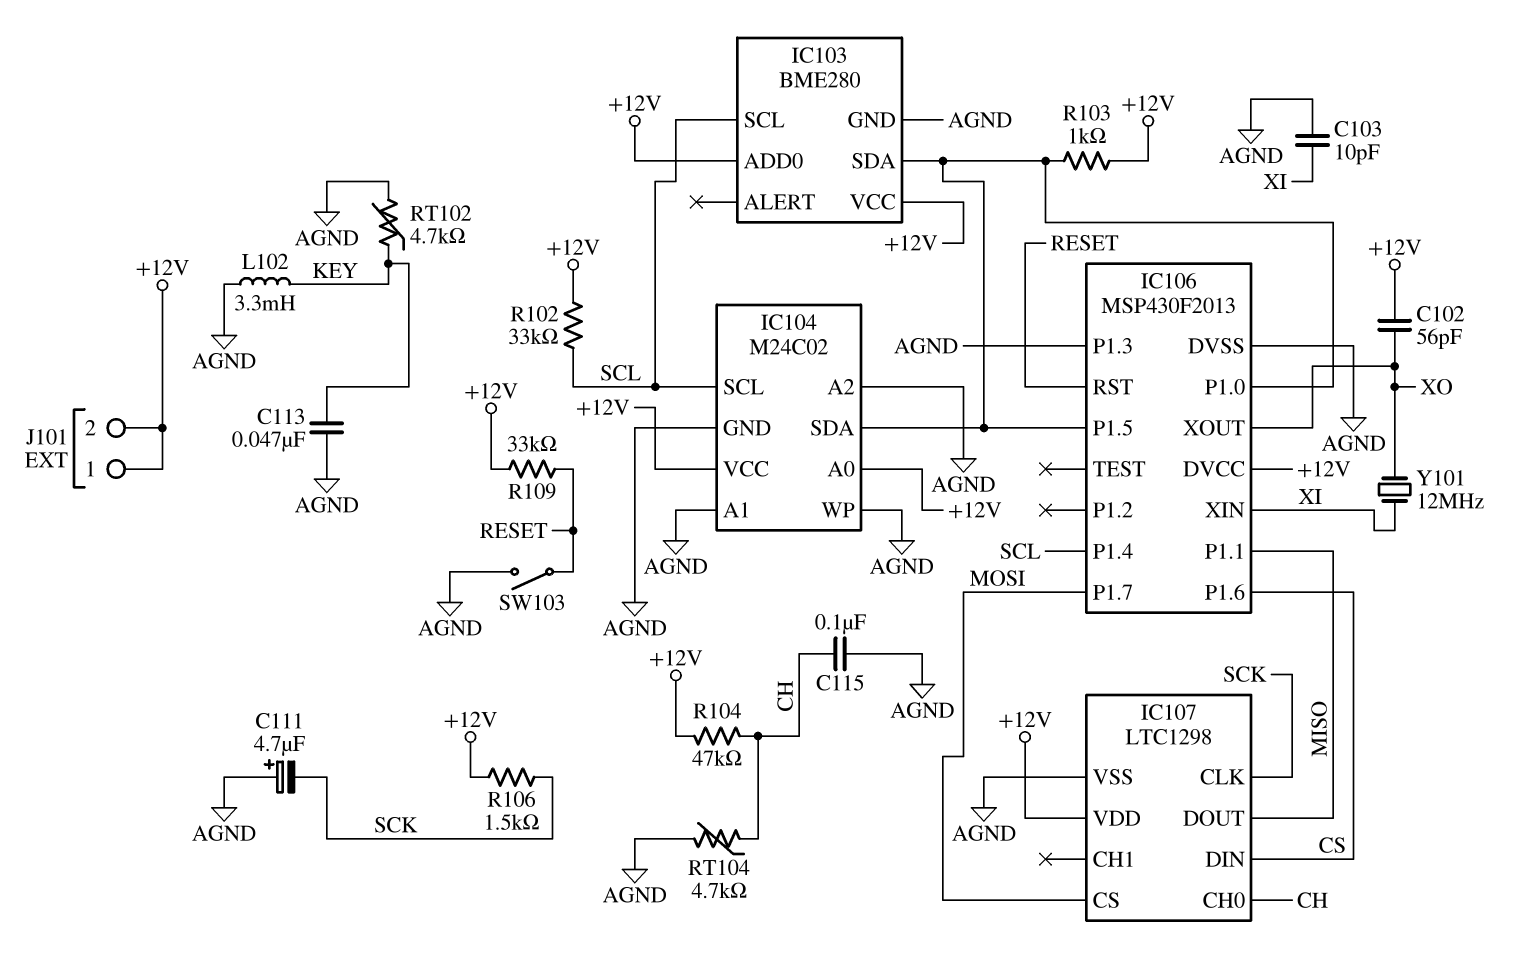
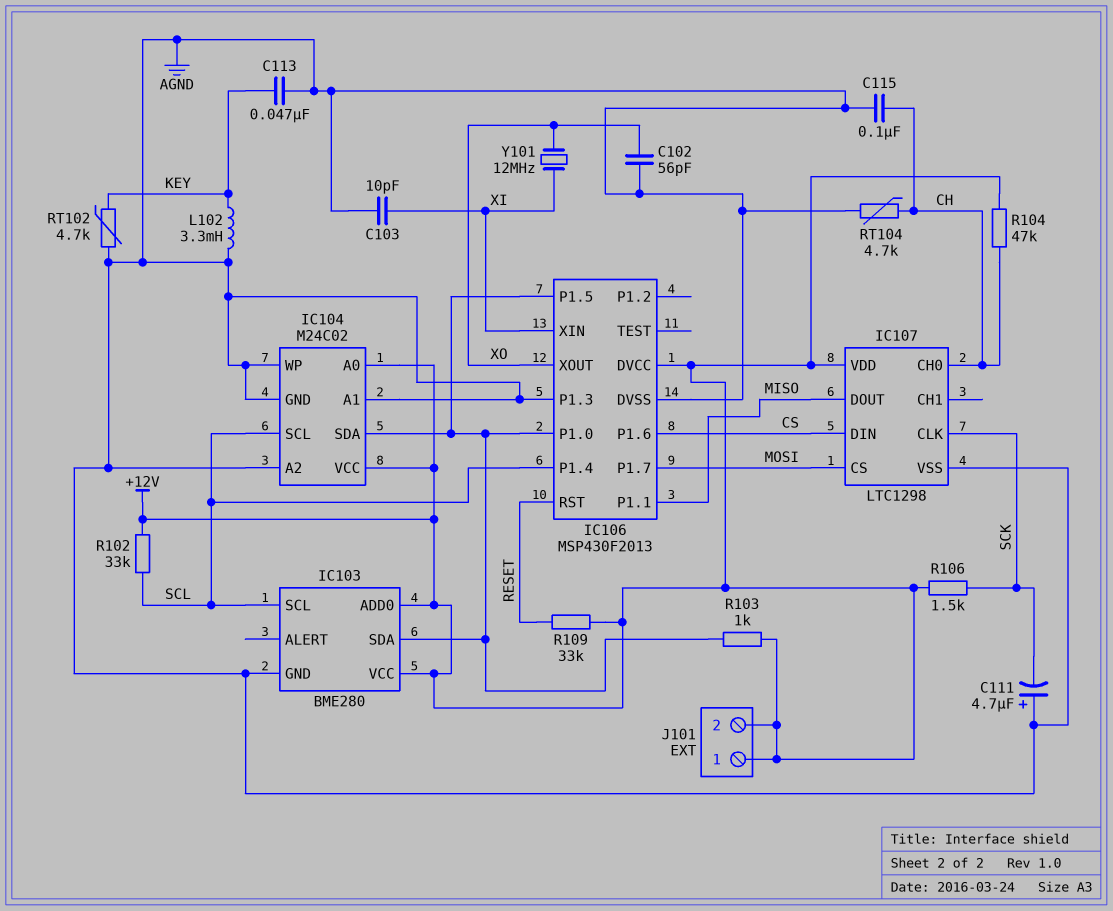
C102: 56pF (+12V, XO) -> 56pF (AGND, XO)
SW103: switch (AGND, RESET) -> none

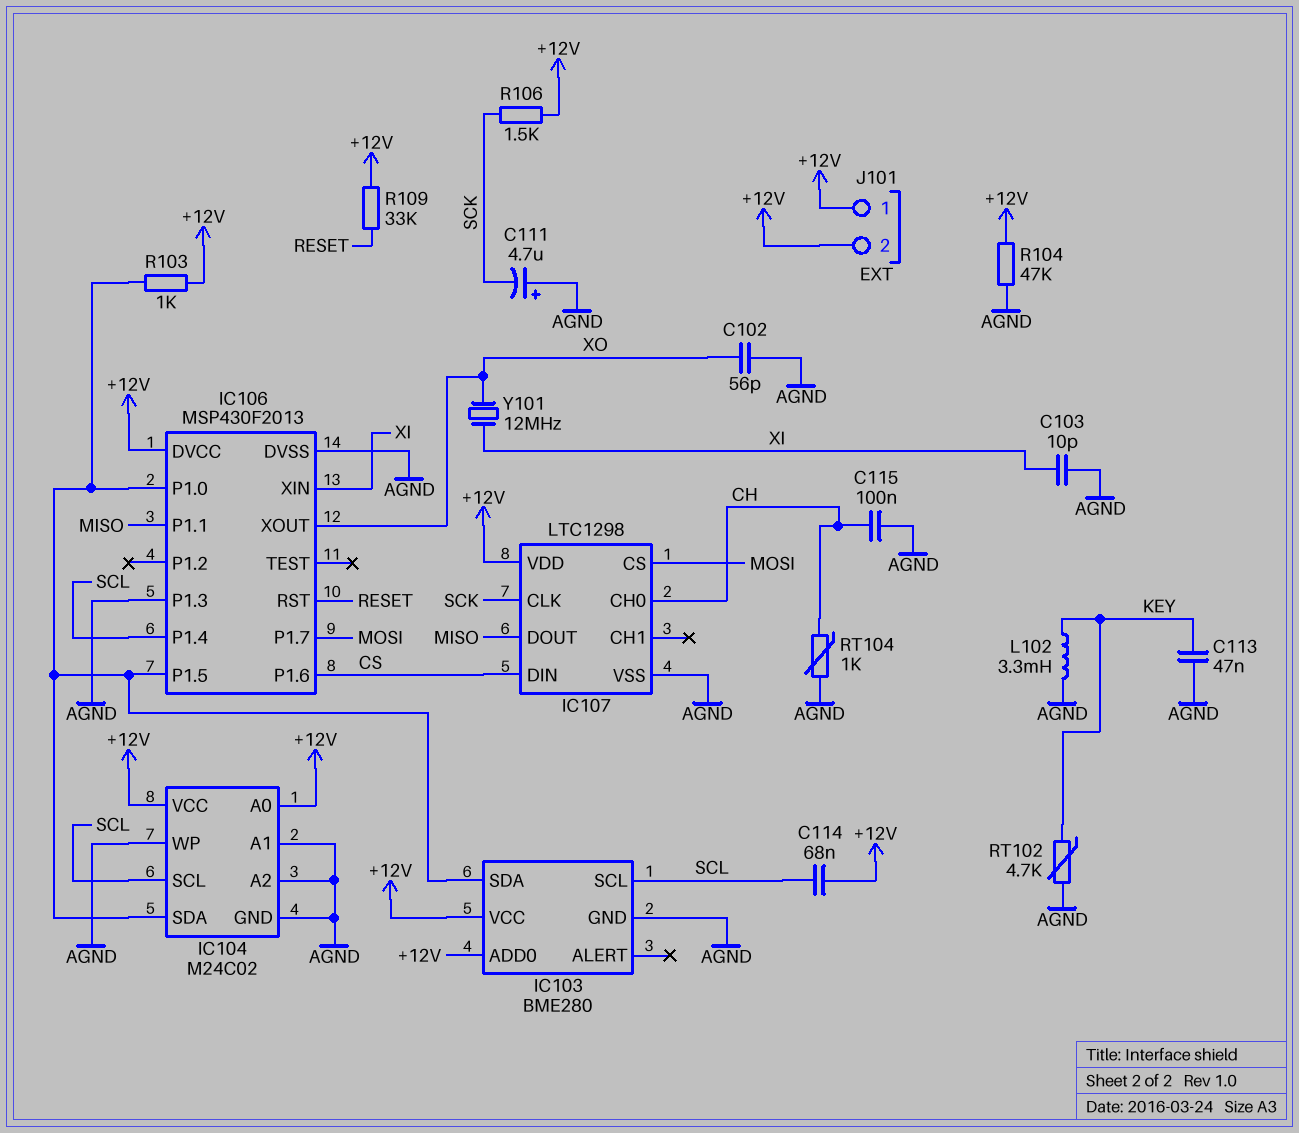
C114: none -> 68nF (+12V, SCL)
R102: 33k (+12V, SCL) -> none
R104: 47k (+12V, CH) -> 47k (+12V, AGND)
RT104: 4.7k (AGND, CH) -> 1k (AGND, CH)

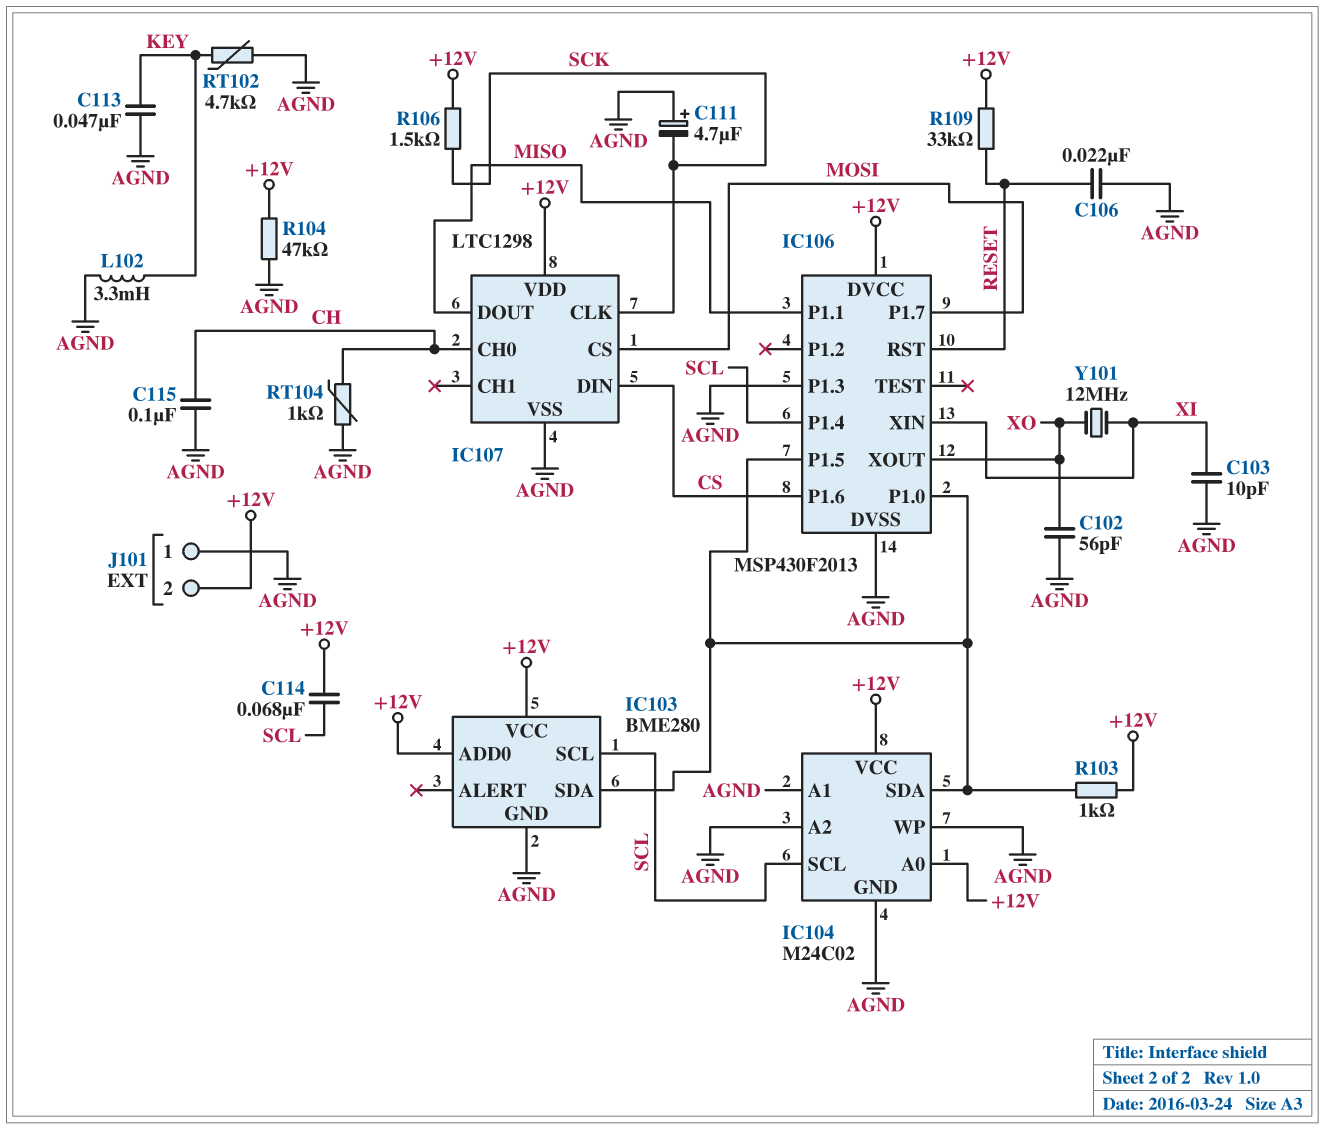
C106: none -> 22nF (AGND, RESET)
J101 pin 1: +12V -> AGND

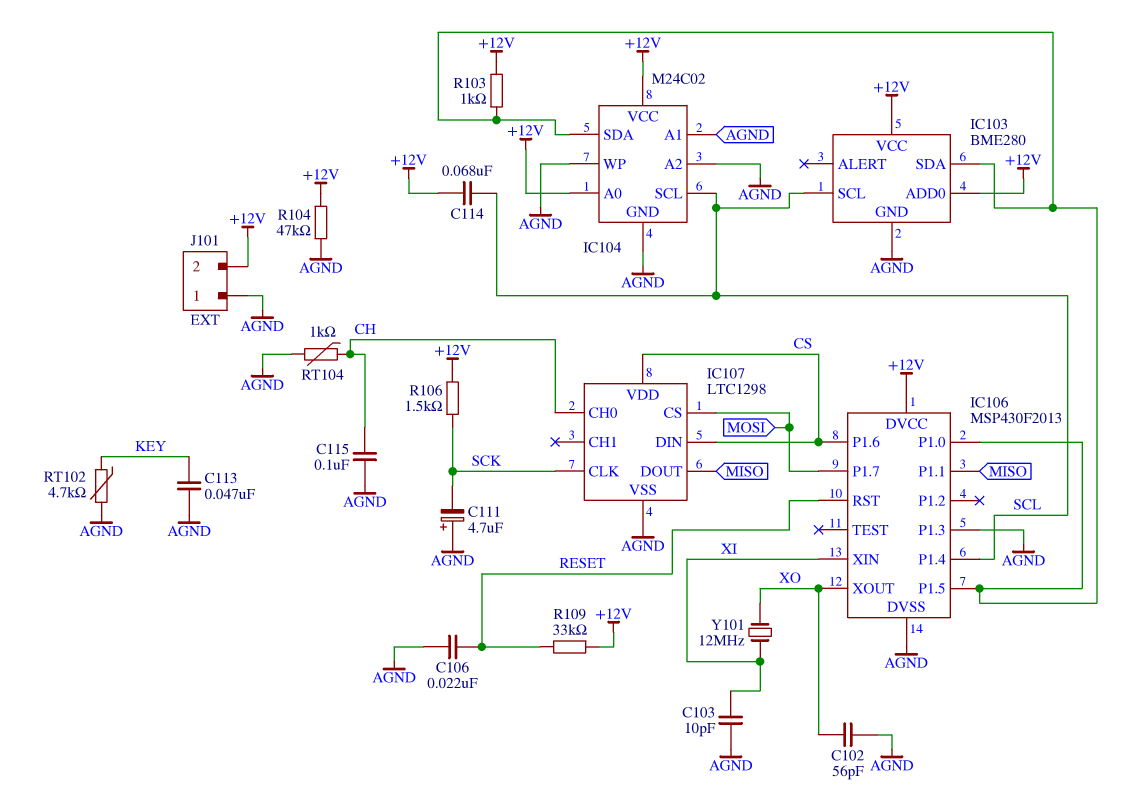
IC107 pin VDD: +12V -> CS
L102: 3.3mH (AGND, KEY) -> none

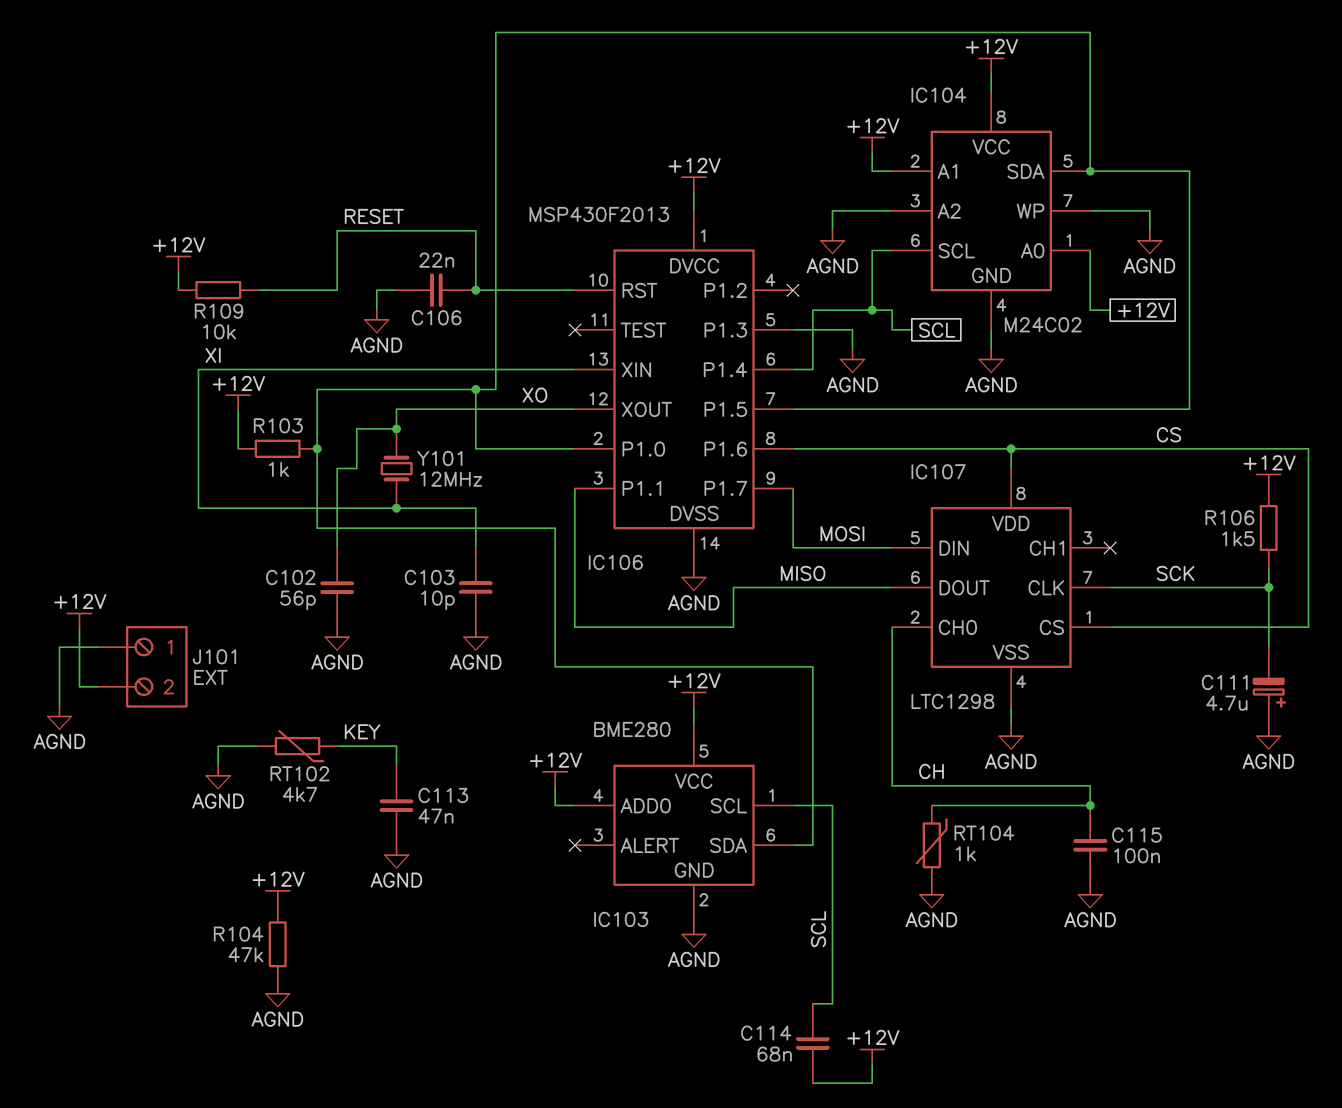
IC104 pin A1: AGND -> +12V
IC107 pin CS: MOSI -> CS
IC107 pin DIN: CS -> MOSI
R109: 33k (+12V, RESET) -> 10k (+12V, RESET)

